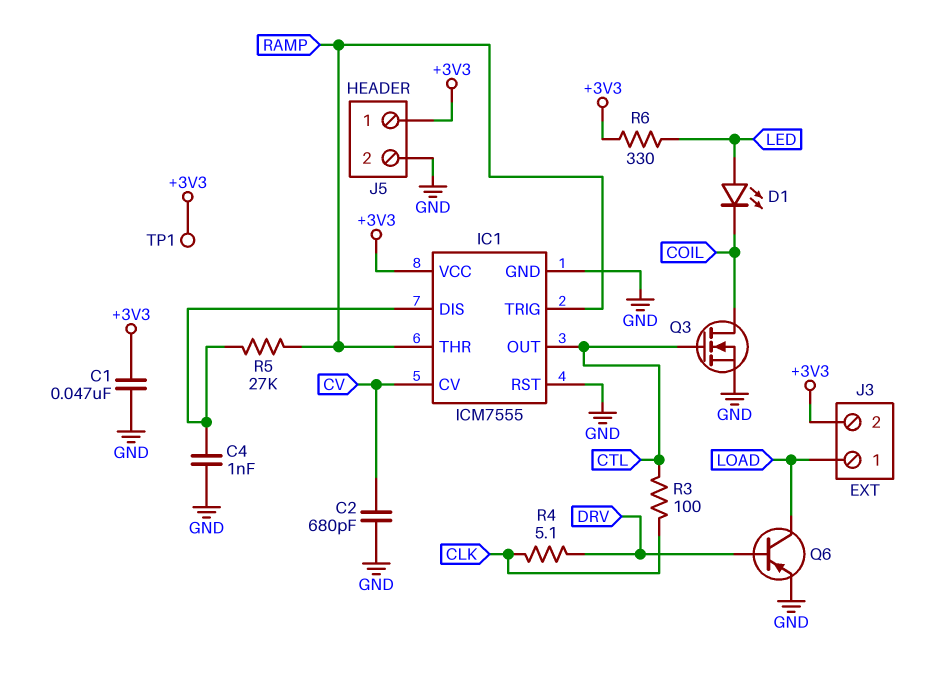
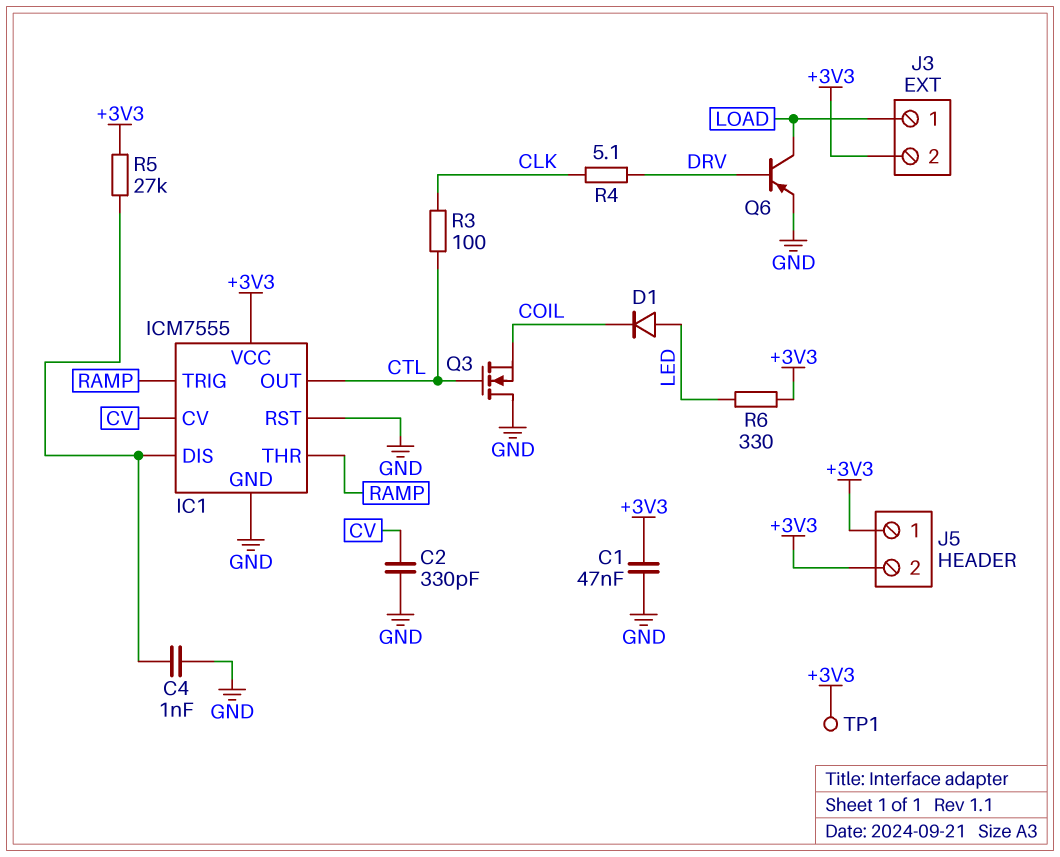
C2: 680pF (CV, GND) -> 330pF (CV, GND)
D1: LED (A LED, K COIL) -> diode (A LED, K COIL)
J5 pin 2: GND -> +3V3
Q3: NMOS (G CTL, D COIL, S GND) -> NMOS (G CTL, D GND, S COIL)
R5: 27k (IC1/DIS, RAMP) -> 27k (+3V3, IC1/DIS)

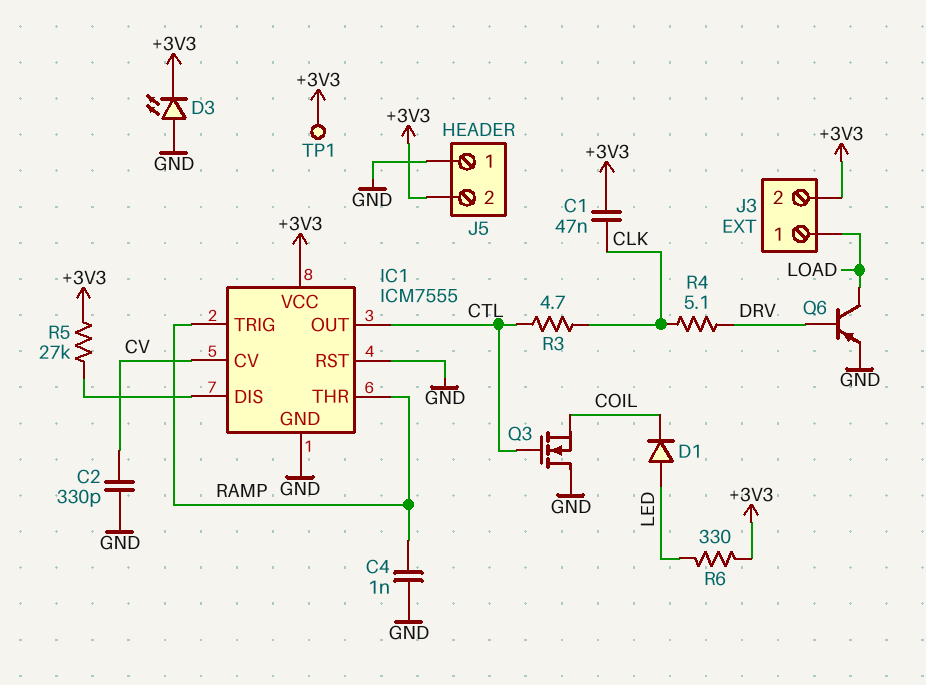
C1: 47nF (+3V3, GND) -> 47nF (+3V3, CLK)
C4: 1nF (GND, IC1/DIS) -> 1nF (GND, RAMP)
D3: none -> LED (A GND, K +3V3)
J5 pin 1: +3V3 -> GND
R3: 100 (CLK, CTL) -> 4.7 (CLK, CTL)

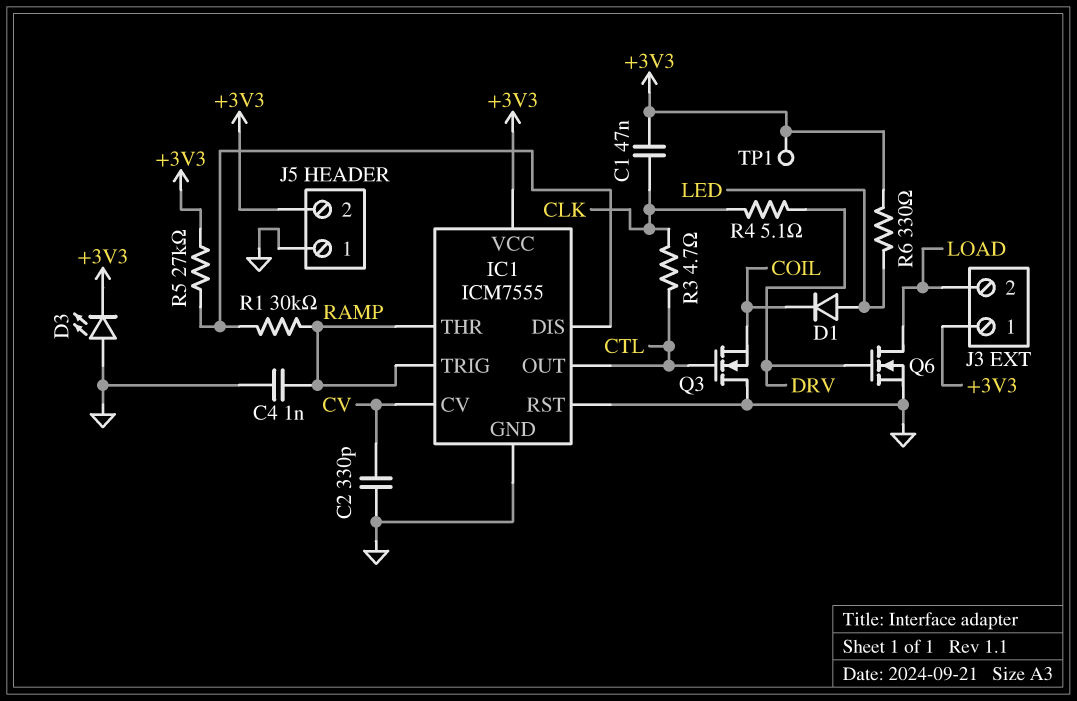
J3 pin 1: LOAD -> +3V3
J3 pin 2: +3V3 -> LOAD
Q6: PNP (B DRV, C LOAD, E GND) -> NMOS (G DRV, D LOAD, S GND)
R1: none -> 30k (IC1/DIS, RAMP)

